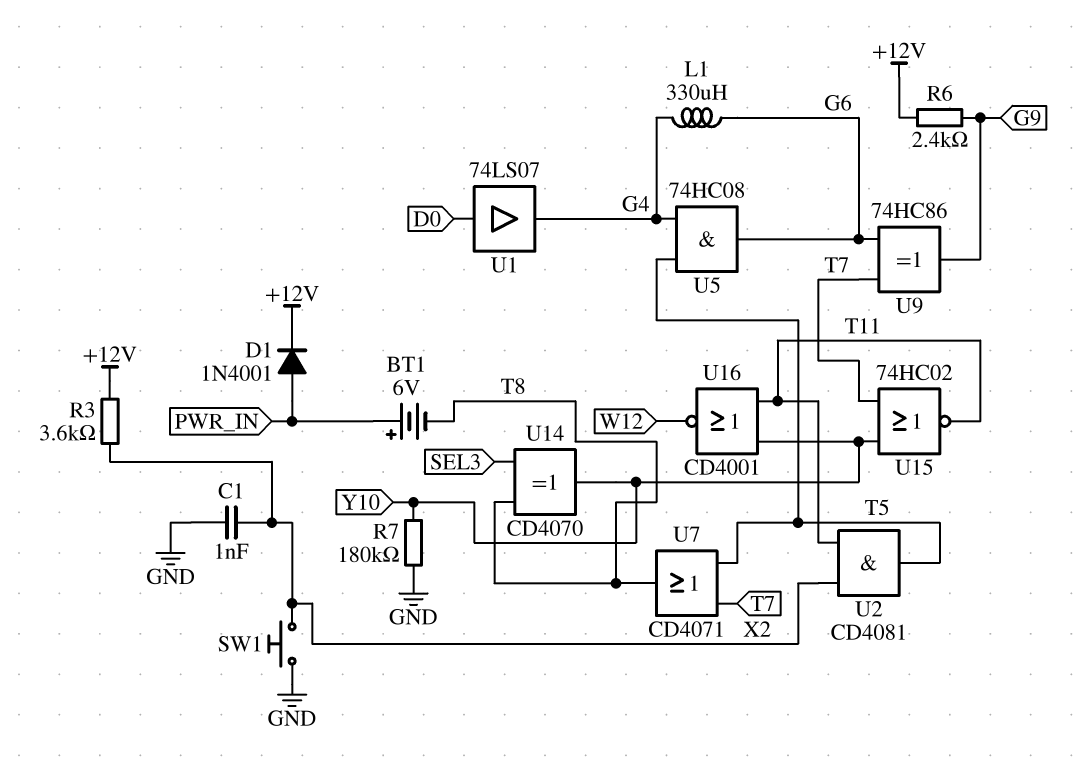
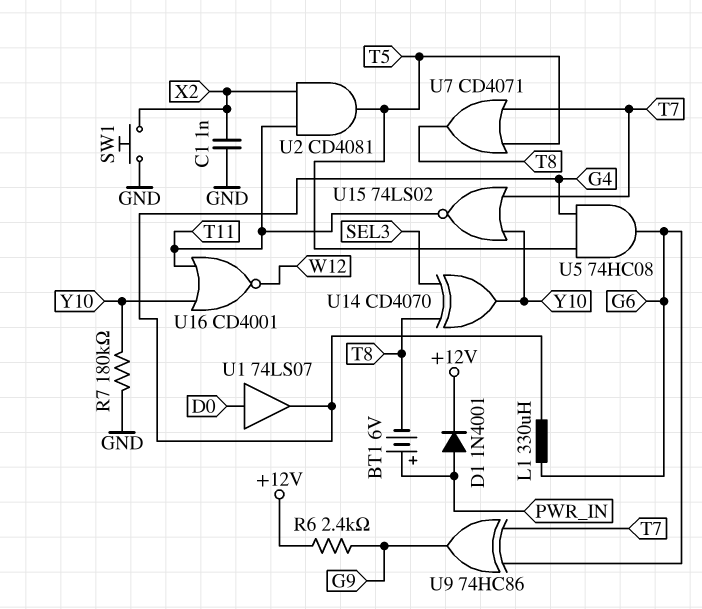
R3: 3.6k (+12V, X2) -> none
U15: NOR 74HC02 (in T7, in Y10, out T11) -> NOR 74LS02 (in T7, in Y10, out T11)

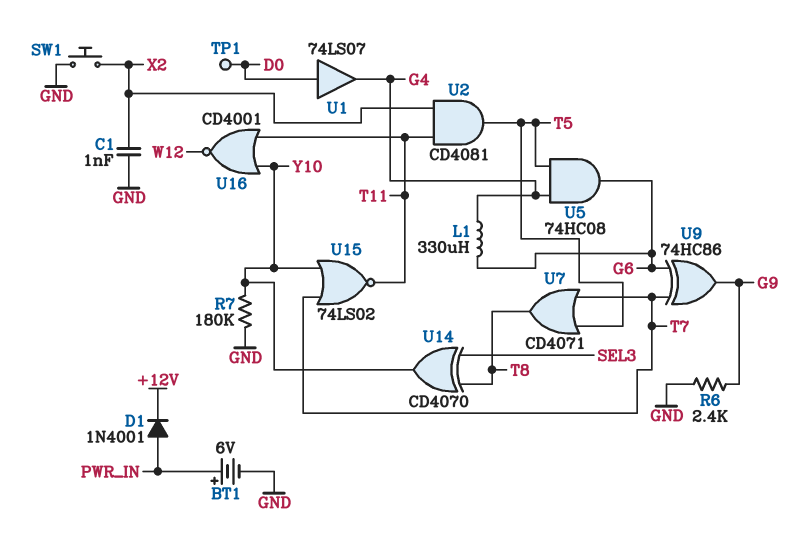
BT1: 6V (plus PWR_IN, minus T8) -> 6V (plus PWR_IN, minus GND)
R6: 2.4k (+12V, G9) -> 2.4k (G9, GND)
TP1: none -> test point (D0)

